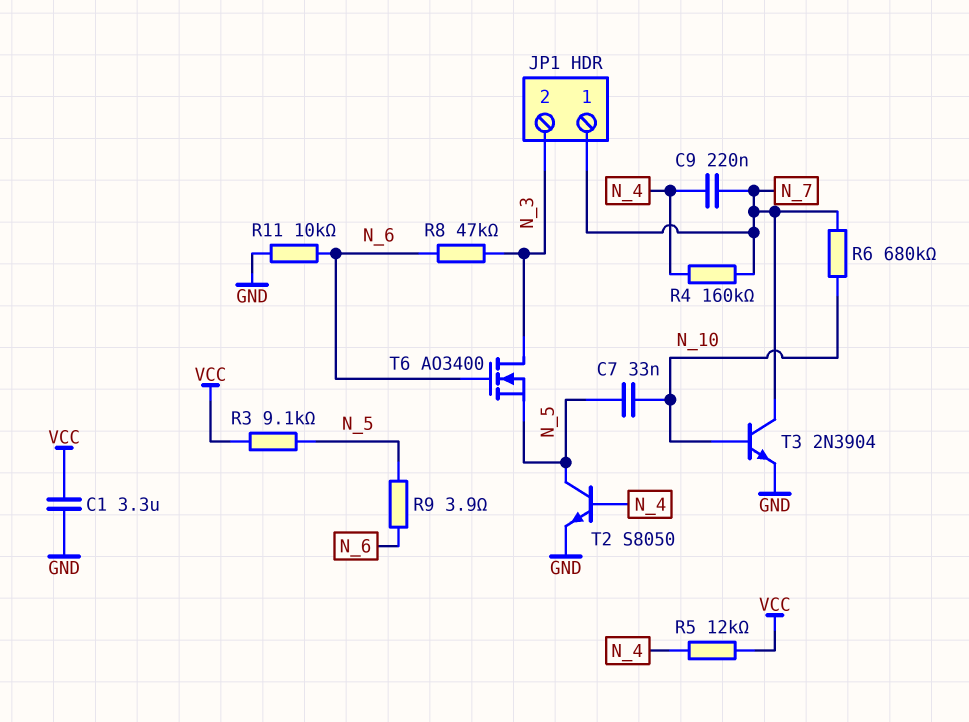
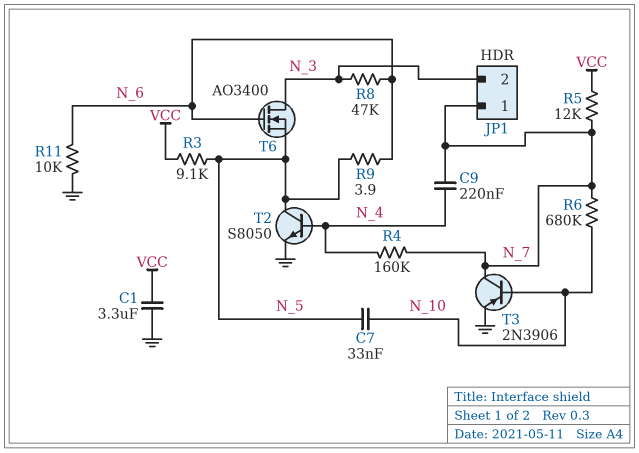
R5: 12k (N_4, VCC) -> 12k (N_7, VCC)
T3: NPN 2N3904 (B N_10, C N_7, E GND) -> PNP 2N3906 (B N_10, C N_7, E GND)

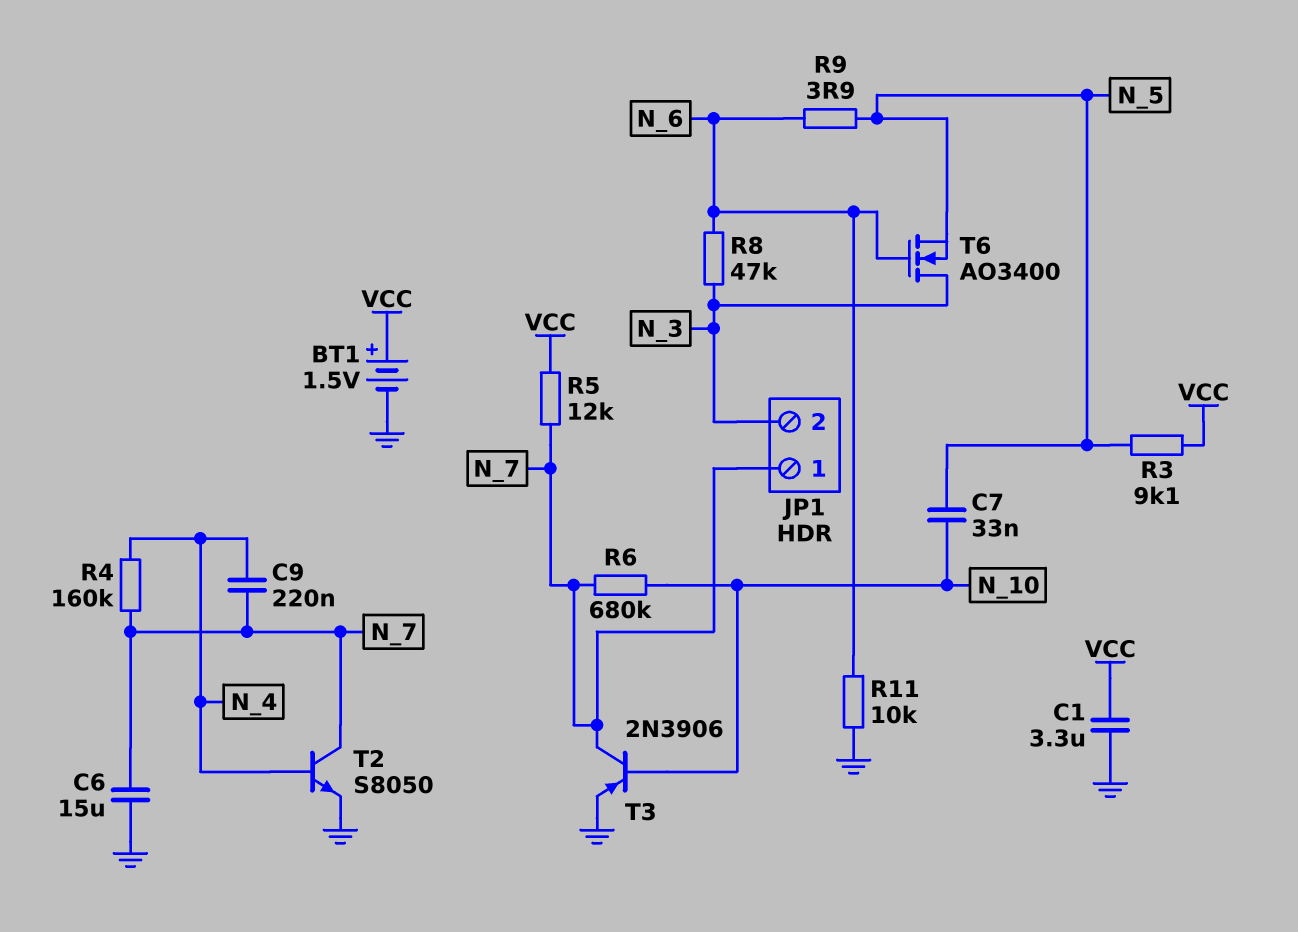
BT1: none -> 1.5V (plus VCC, minus GND)
C6: none -> 15uF (GND, N_7)
T2: NPN S8050 (B N_4, C N_5, E GND) -> NPN S8050 (B N_4, C N_7, E GND)

